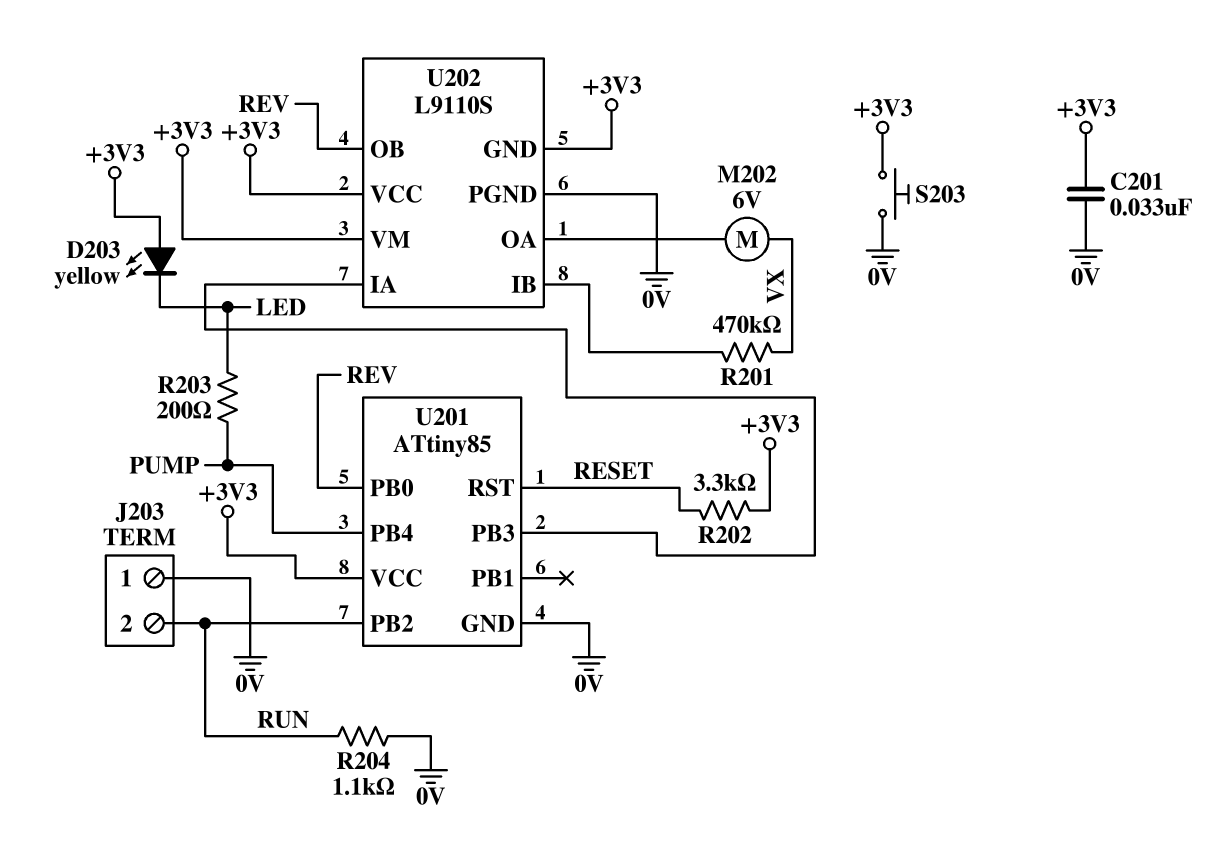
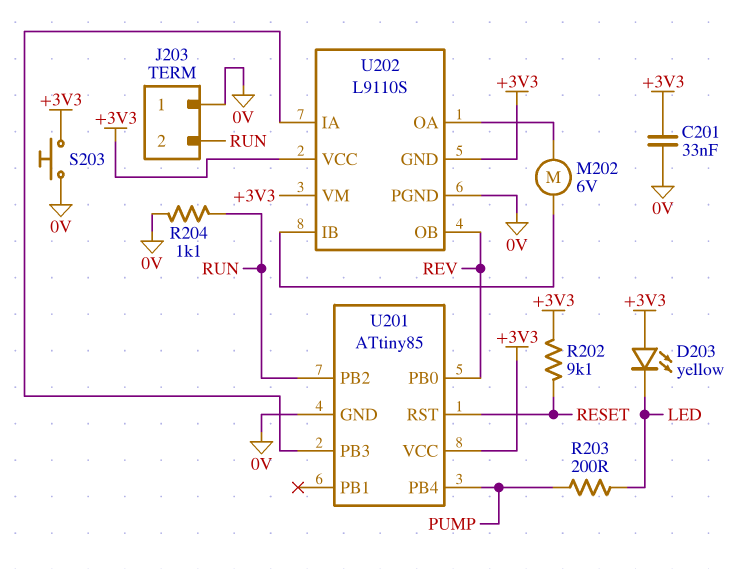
M202: motor 6V (U202/OA, VX) -> motor 6V (U202/IB, U202/OA)
R201: 470k (U202/IB, VX) -> none
R202: 3.3k (+3V3, RESET) -> 9.1k (+3V3, RESET)

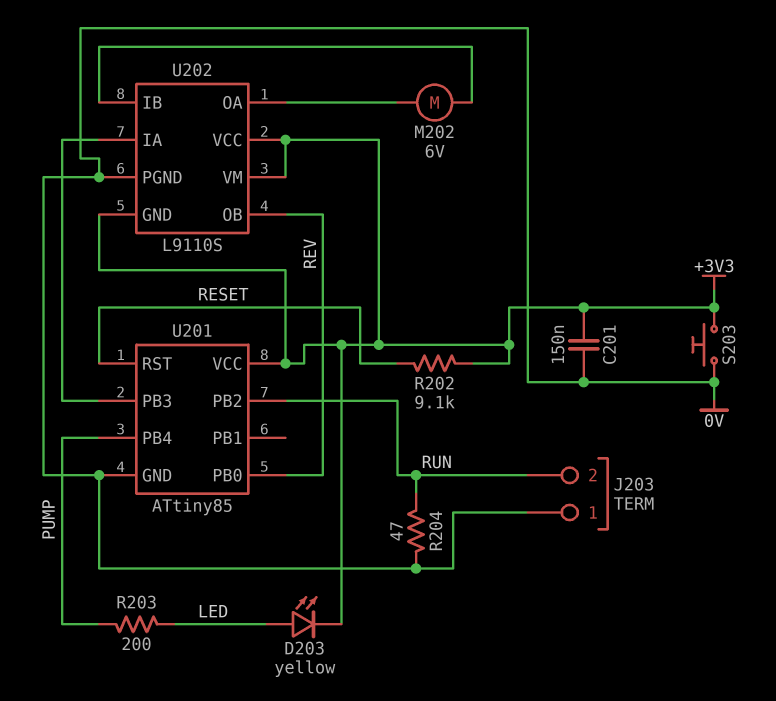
C201: 33nF (+3V3, 0V) -> 150nF (+3V3, 0V)
D203: LED yellow (A +3V3, K LED) -> LED yellow (A LED, K +3V3)
R204: 1.1k (0V, RUN) -> 47 (0V, RUN)

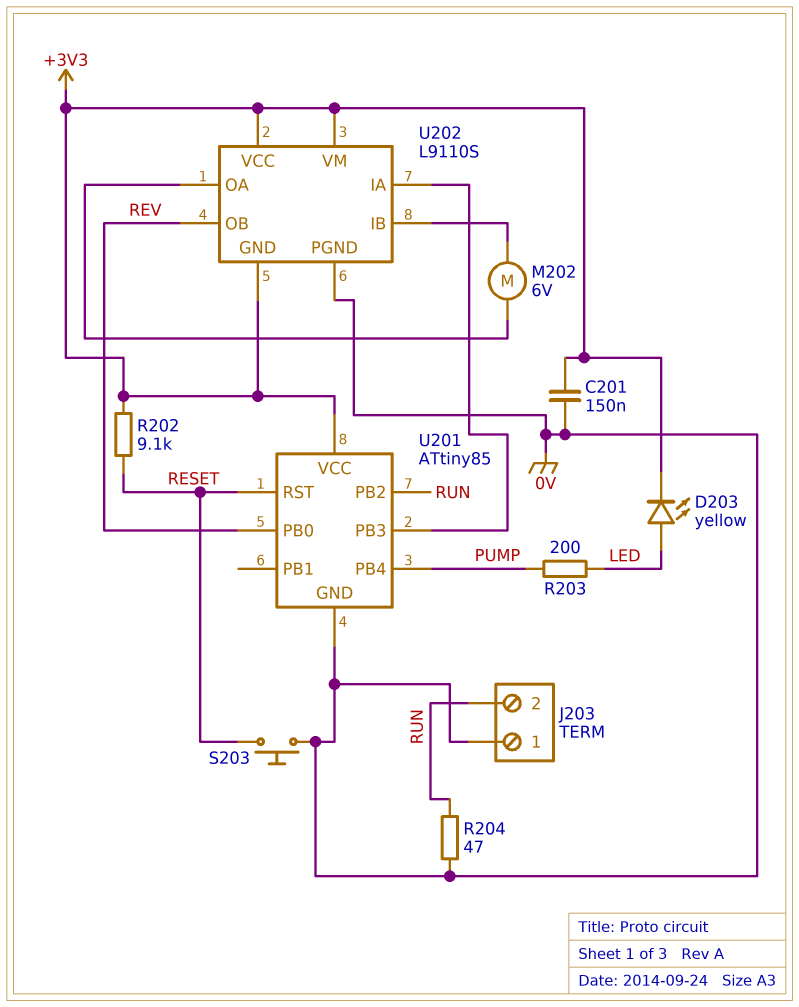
S203: button (+3V3, 0V) -> button (0V, RESET)

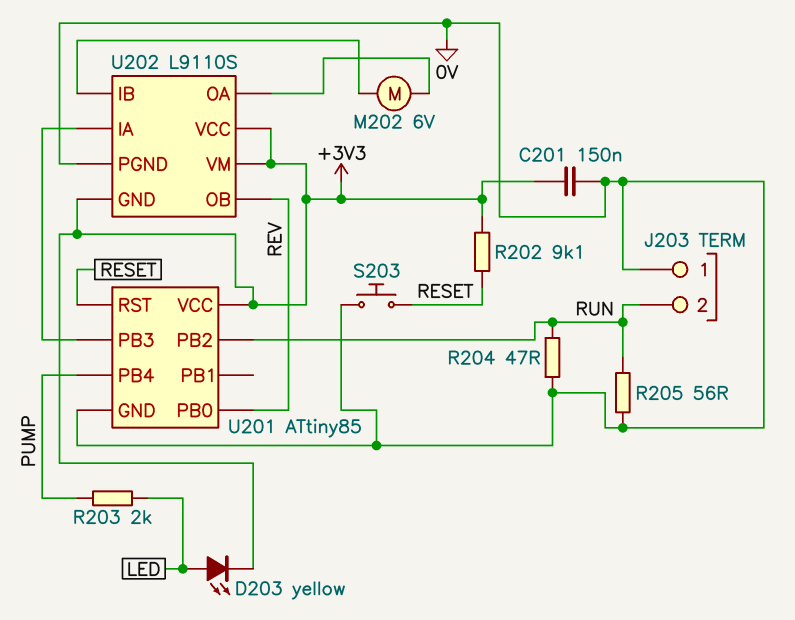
R203: 200 (LED, PUMP) -> 2k (LED, PUMP)
R205: none -> 56 (0V, RUN)

